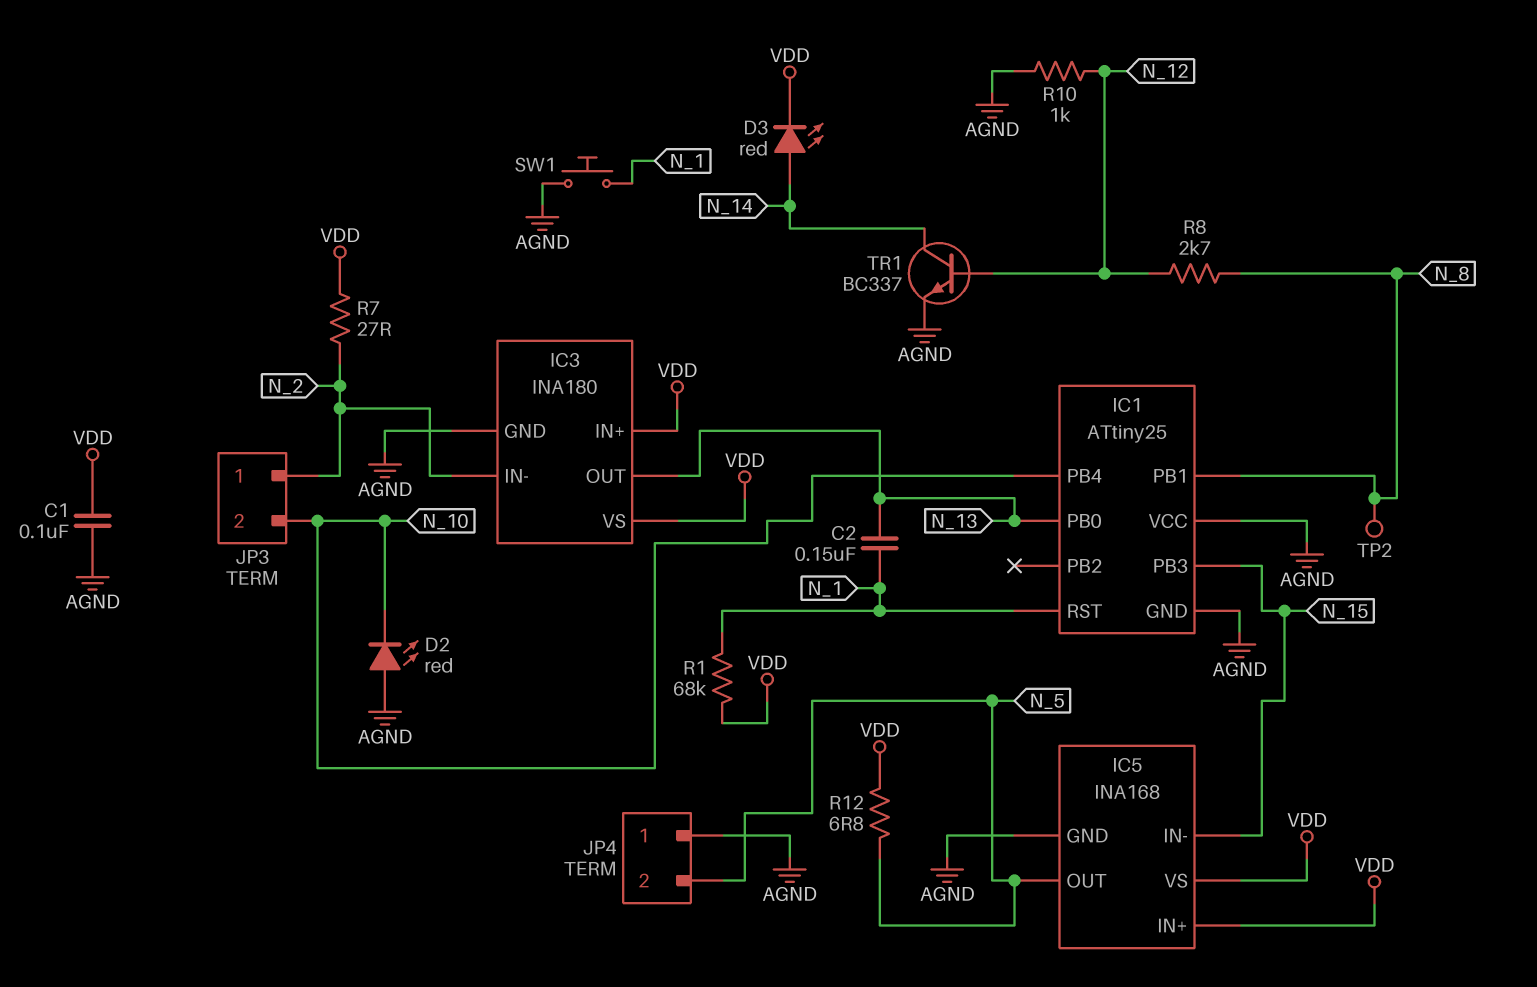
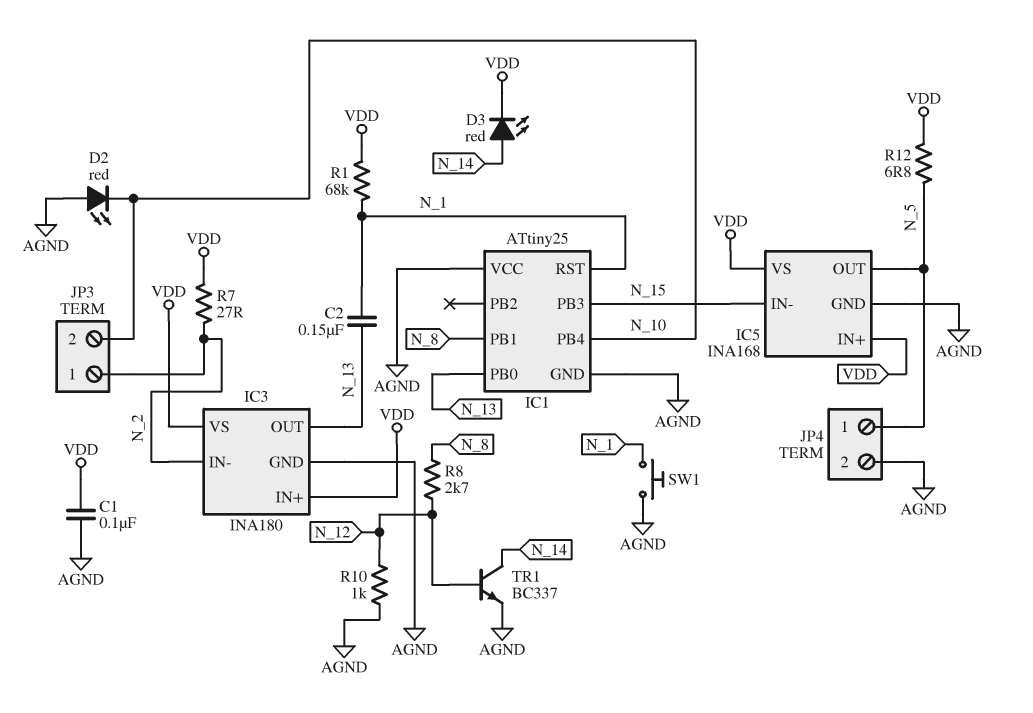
JP4 pin 1: AGND -> N_5
JP4 pin 2: N_5 -> AGND
TP2: test point (N_8) -> none

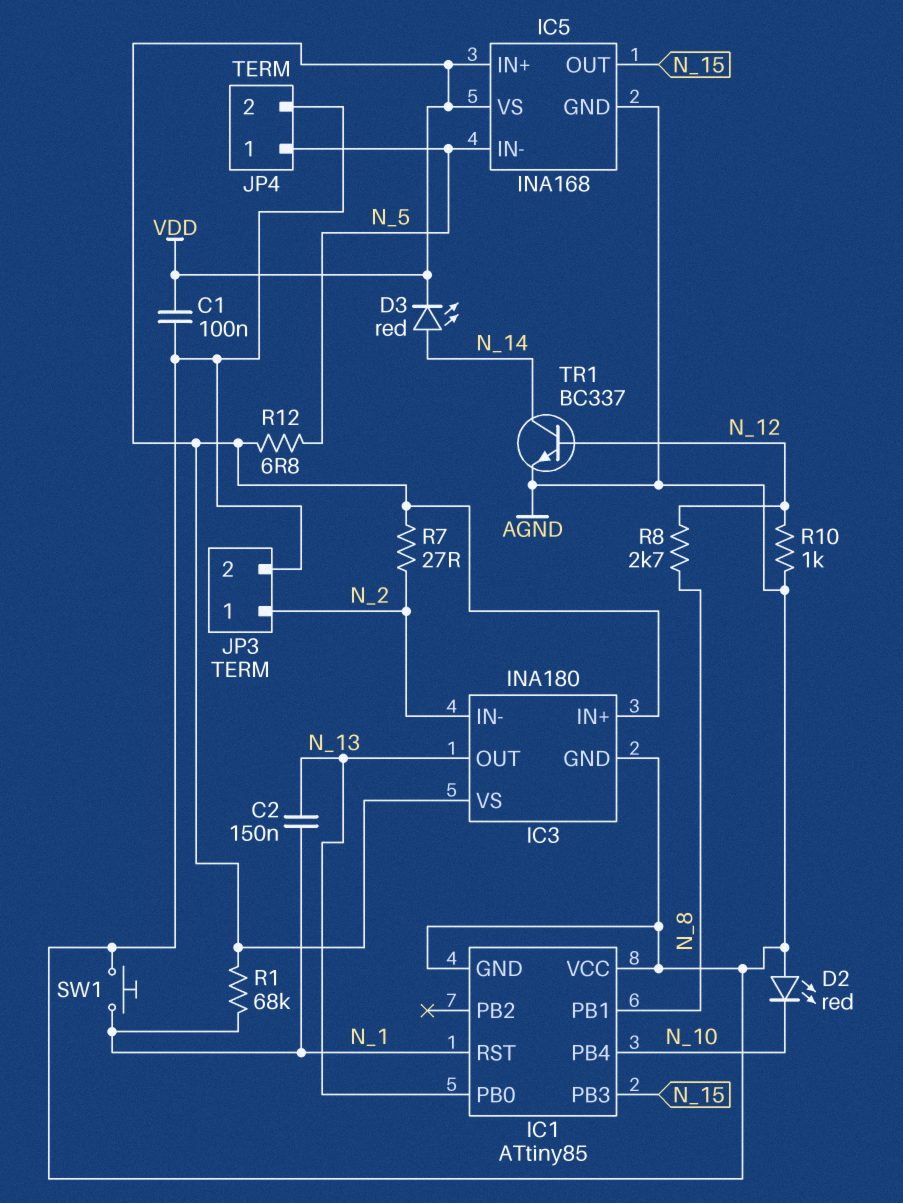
IC1: ATtiny25 -> ATtiny85
IC5 pin IN-: N_15 -> N_5
IC5 pin OUT: N_5 -> N_15
JP3 pin 2: N_10 -> AGND

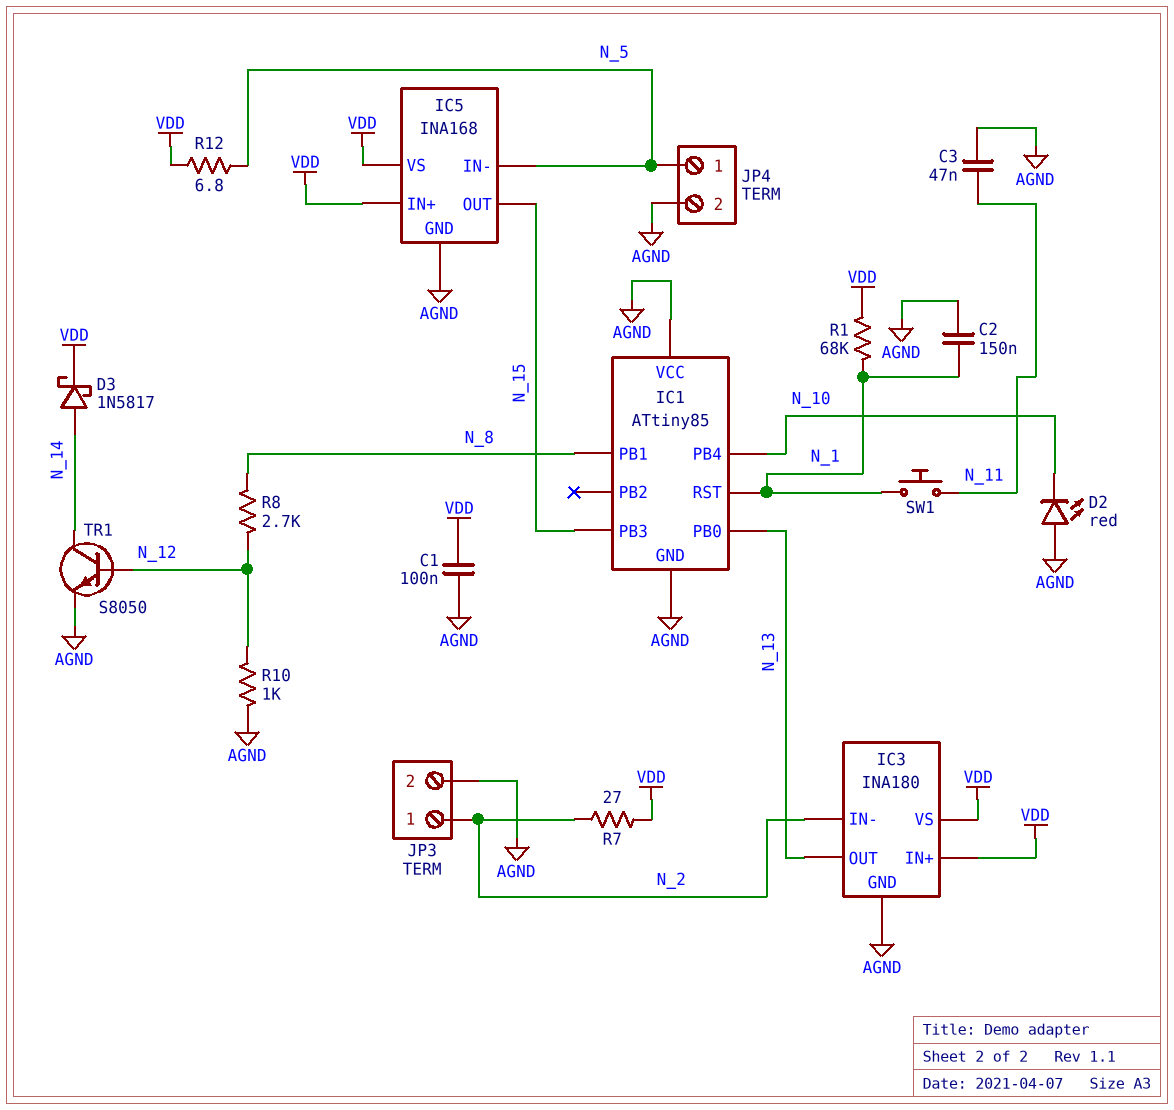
C2: 150nF (N_1, N_13) -> 150nF (AGND, N_1)
C3: none -> 47nF (AGND, N_11)
D3: LED red (A N_14, K VDD) -> schottky 1N5817 (A N_14, K VDD)
SW1: button (AGND, N_1) -> button (N_1, N_11)
TR1: NPN BC337 (B N_12, C N_14, E AGND) -> NPN S8050 (B N_12, C N_14, E AGND)

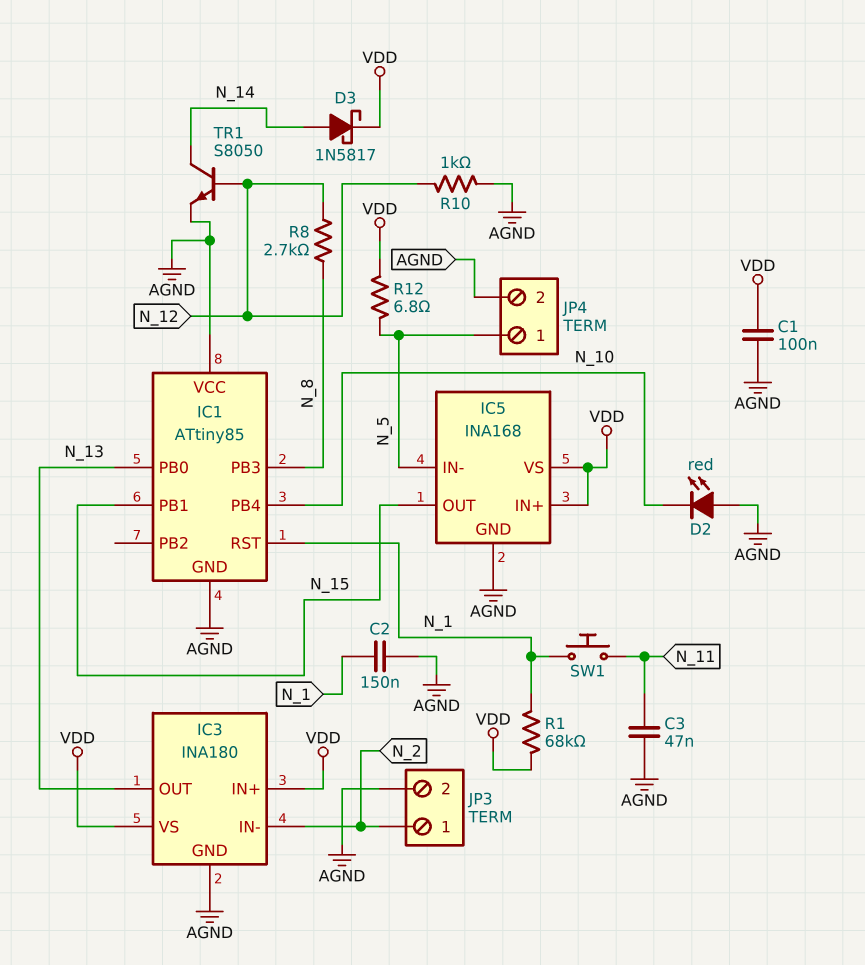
IC1 pin PB1: N_8 -> N_15
IC1 pin PB3: N_15 -> N_8
R7: 27 (N_2, VDD) -> none

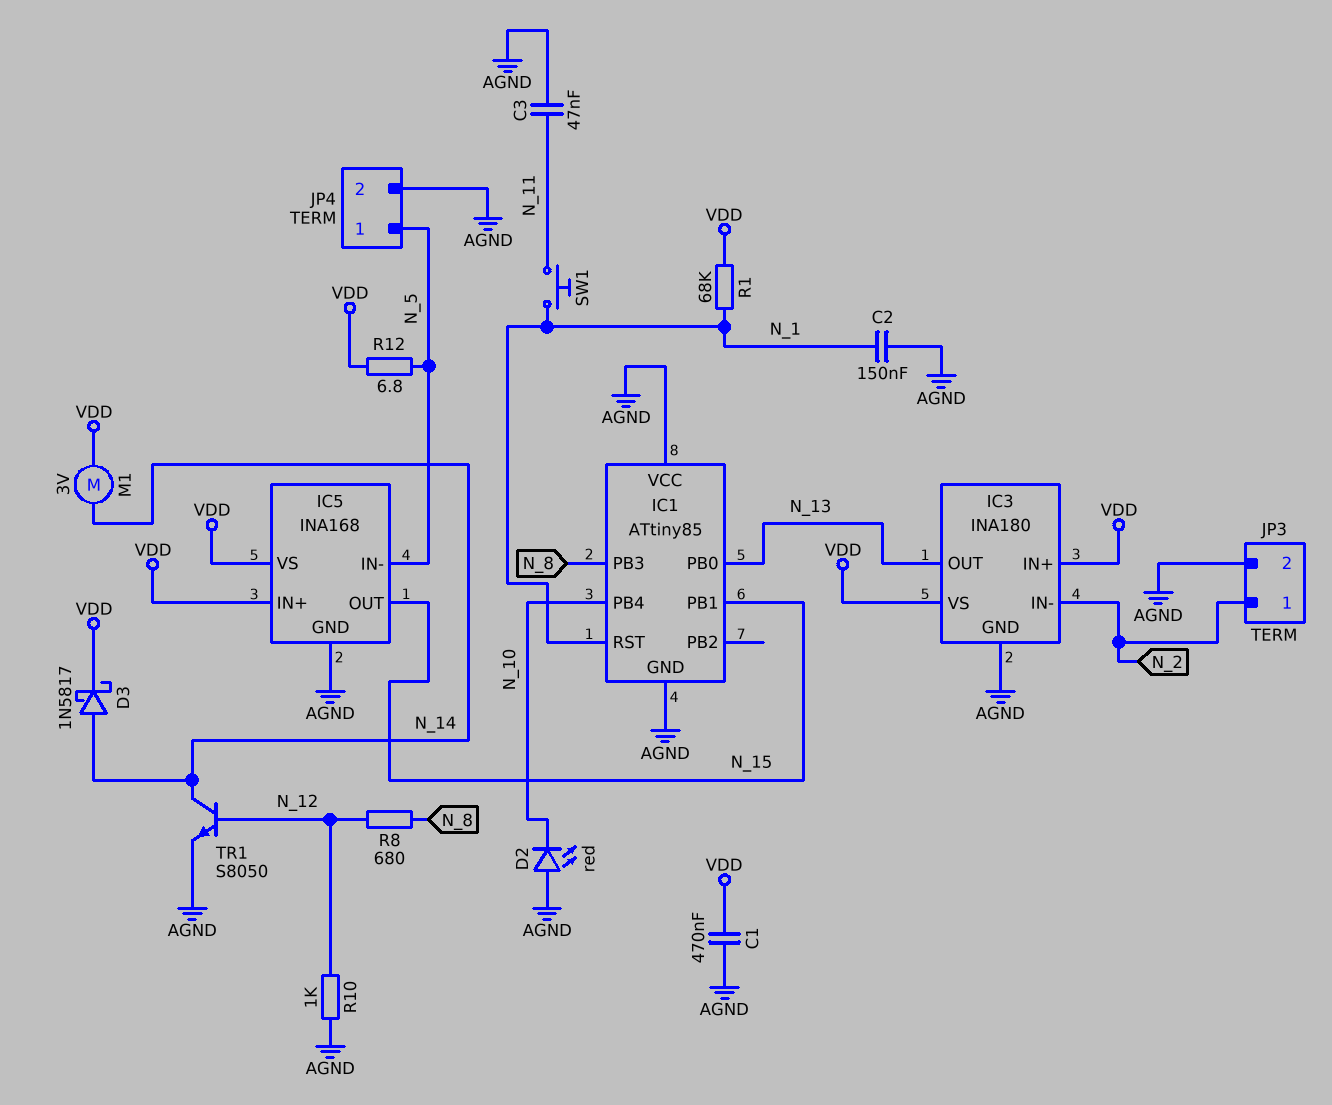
C1: 100nF (AGND, VDD) -> 470nF (AGND, VDD)
M1: none -> motor 3V (N_14, VDD)
R8: 2.7k (N_8, N_12) -> 680 (N_8, N_12)

